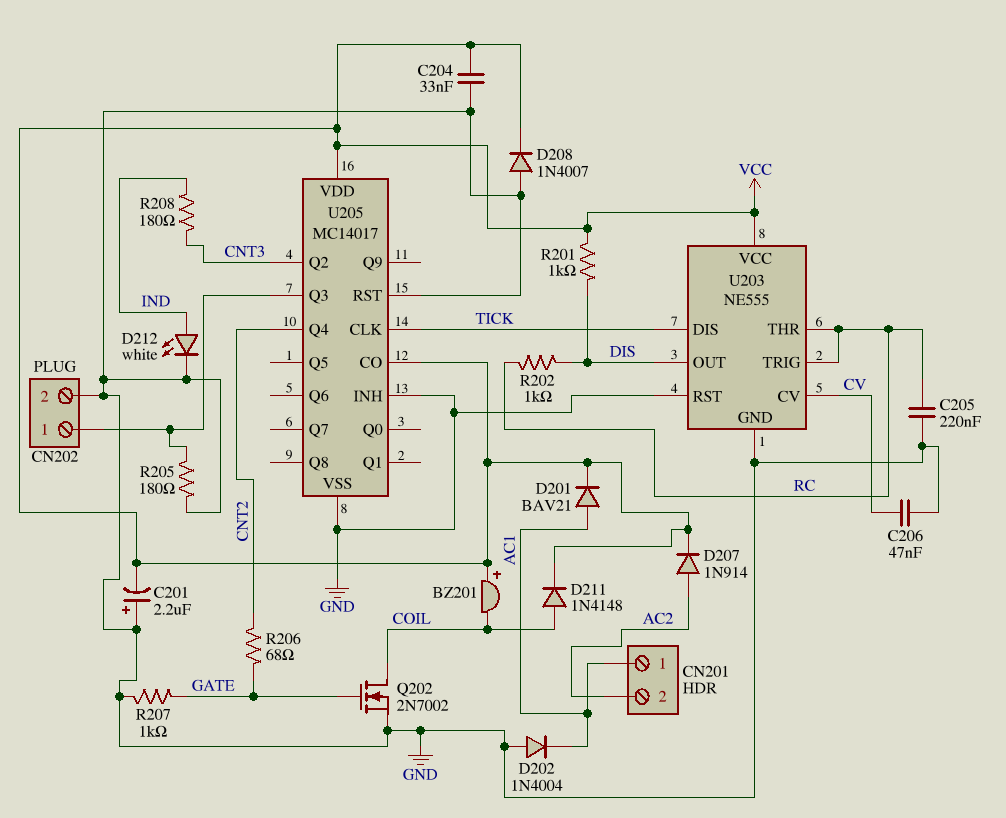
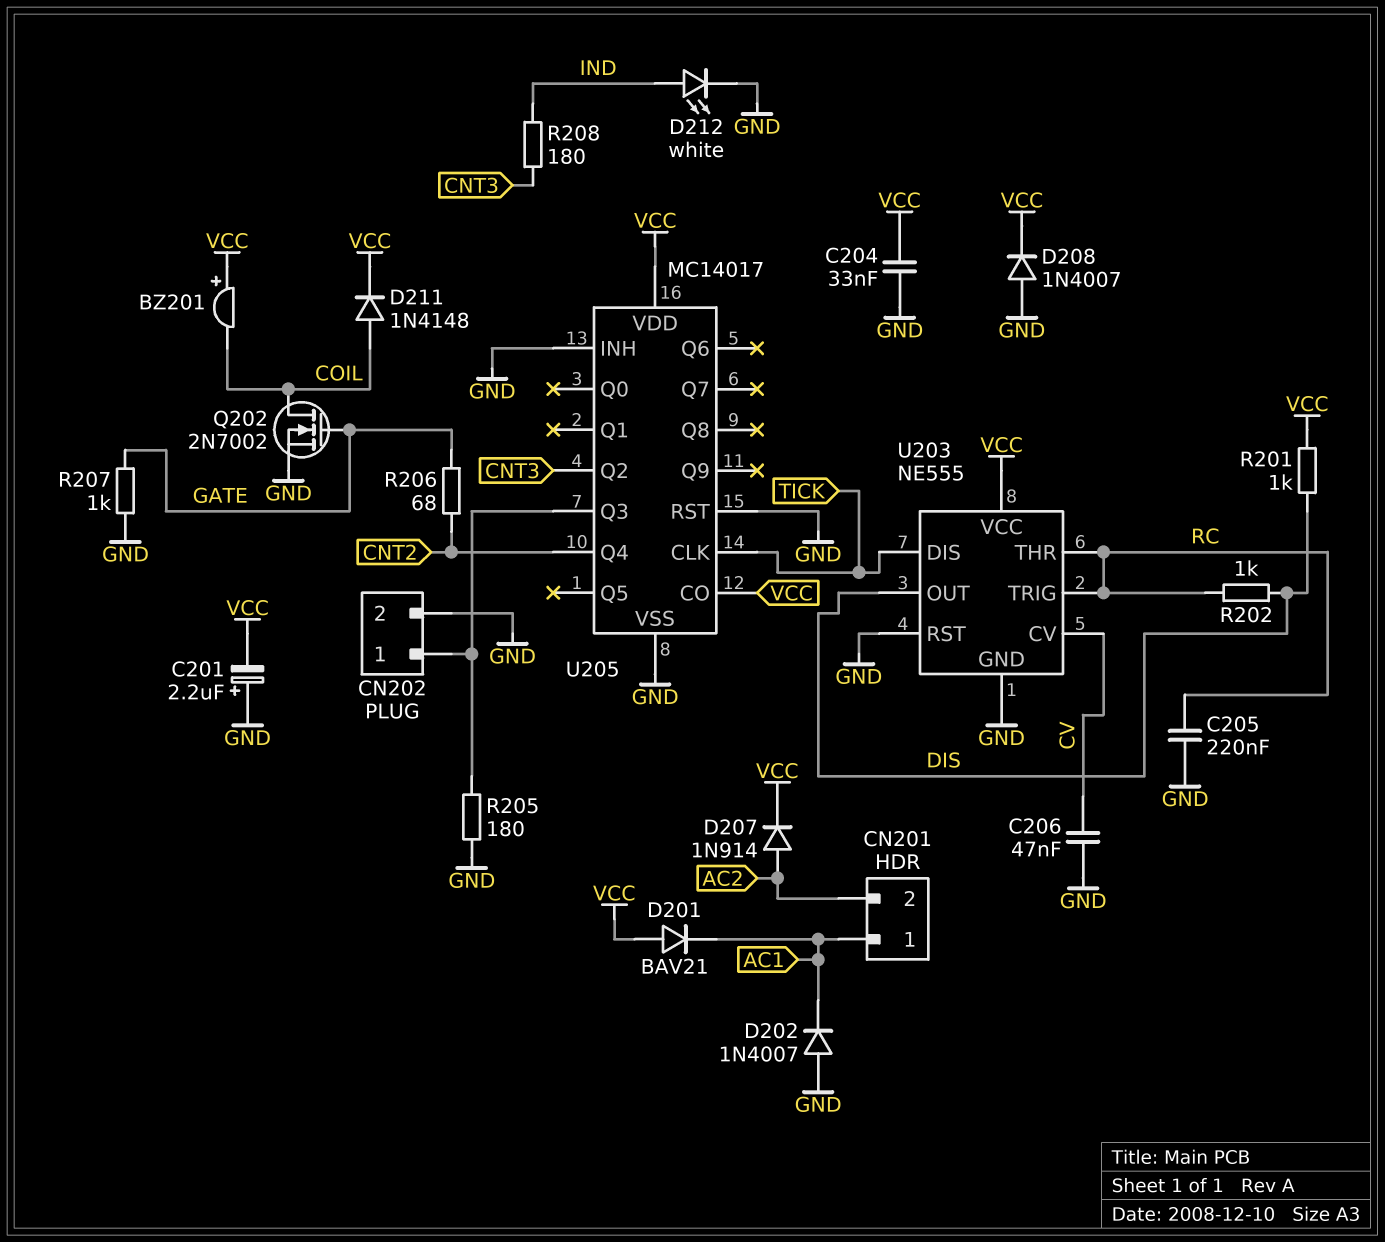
D201: diode BAV21 (A AC1, K VCC) -> diode BAV21 (A VCC, K AC1)
D202: diode 1N4004 (A GND, K AC1) -> diode 1N4007 (A GND, K AC1)

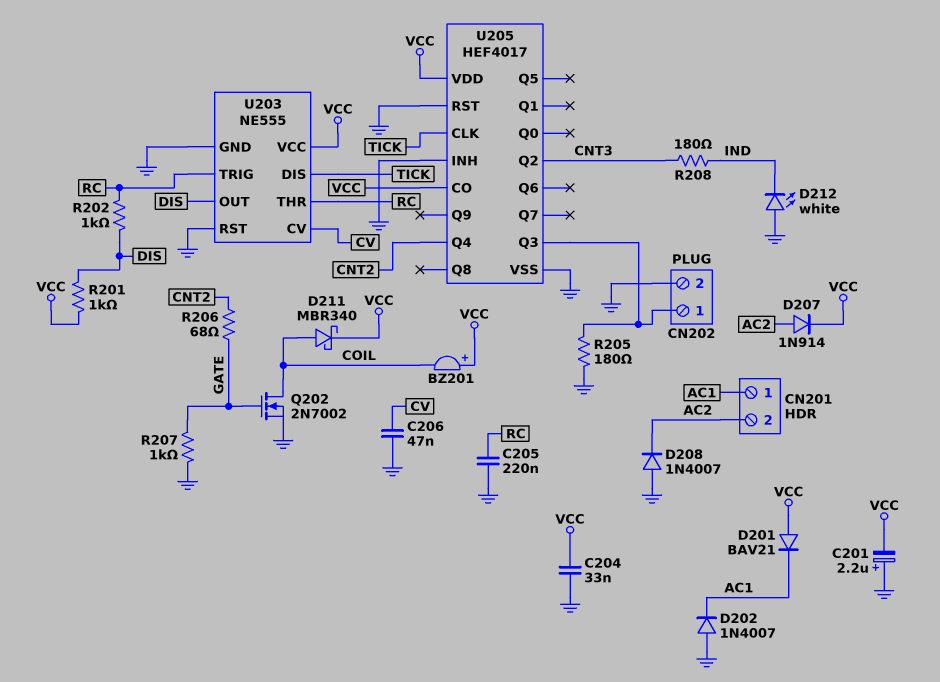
D208: diode 1N4007 (A GND, K VCC) -> diode 1N4007 (A GND, K AC2)
D211: diode 1N4148 (A COIL, K VCC) -> schottky MBR340 (A COIL, K VCC)
D212: LED white (A IND, K GND) -> LED white (A GND, K IND)
U205: MC14017 -> HEF4017

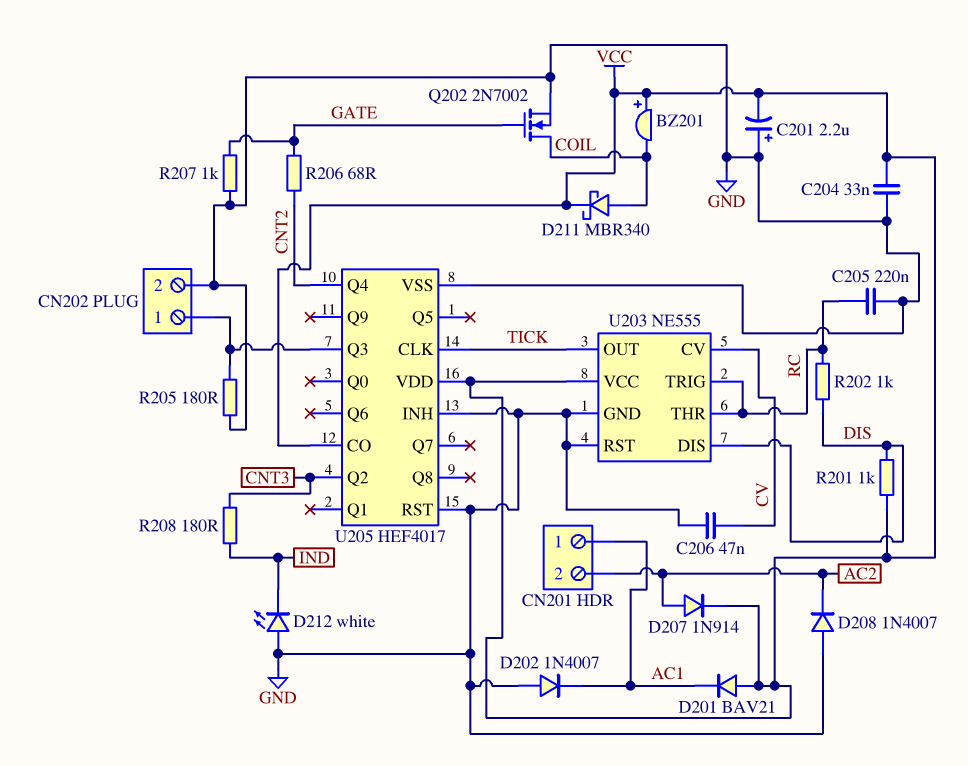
U203 pin DIS: TICK -> DIS
U203 pin OUT: DIS -> TICK

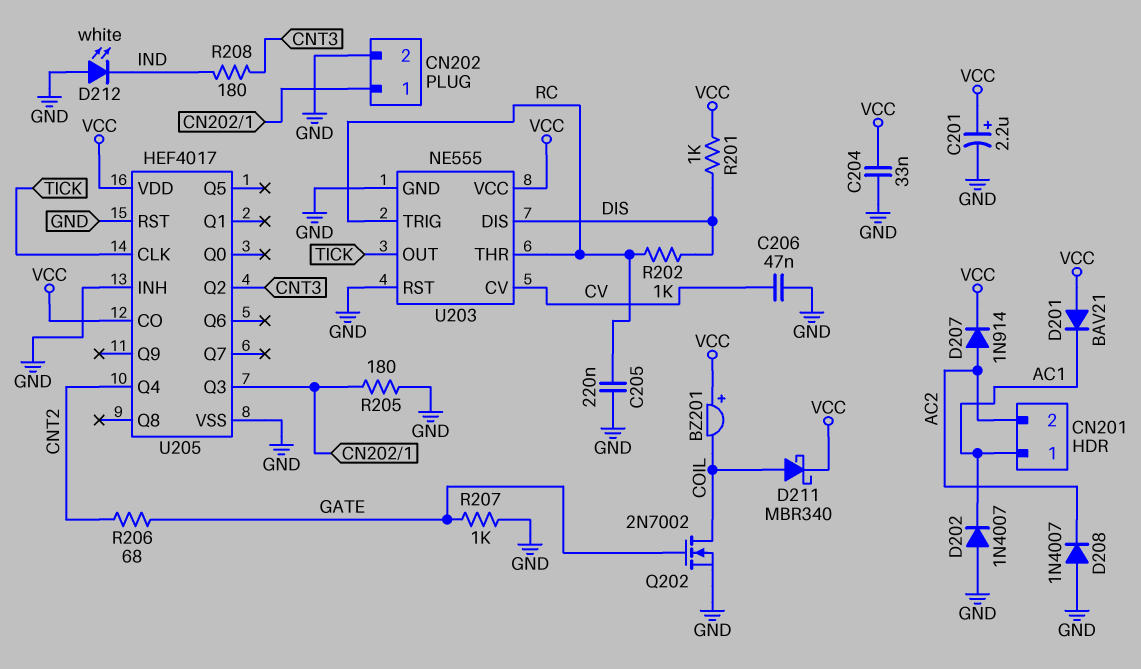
C201: 2.2uF (plus GND, minus VCC) -> 2.2uF (plus VCC, minus GND)

